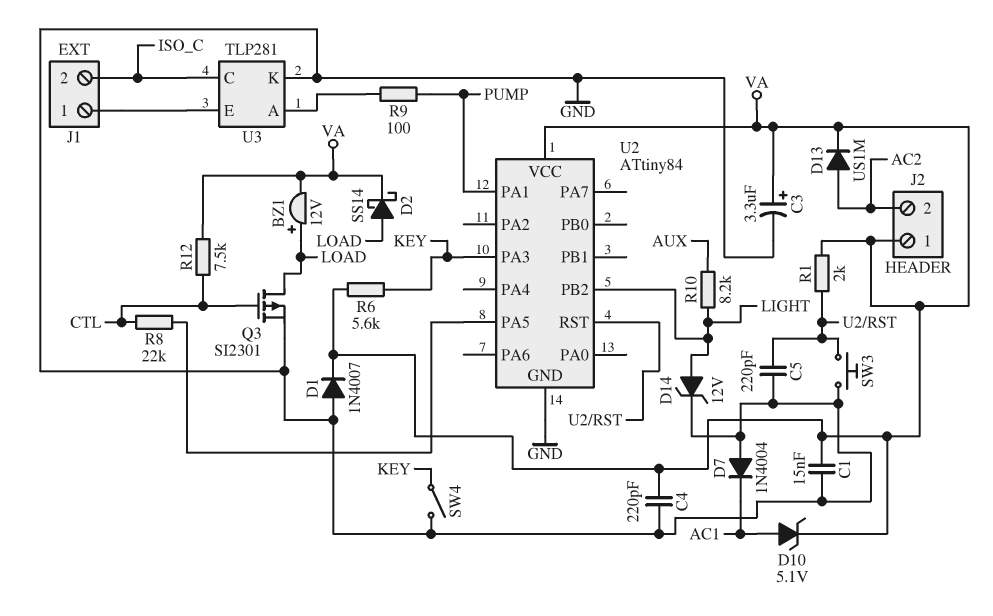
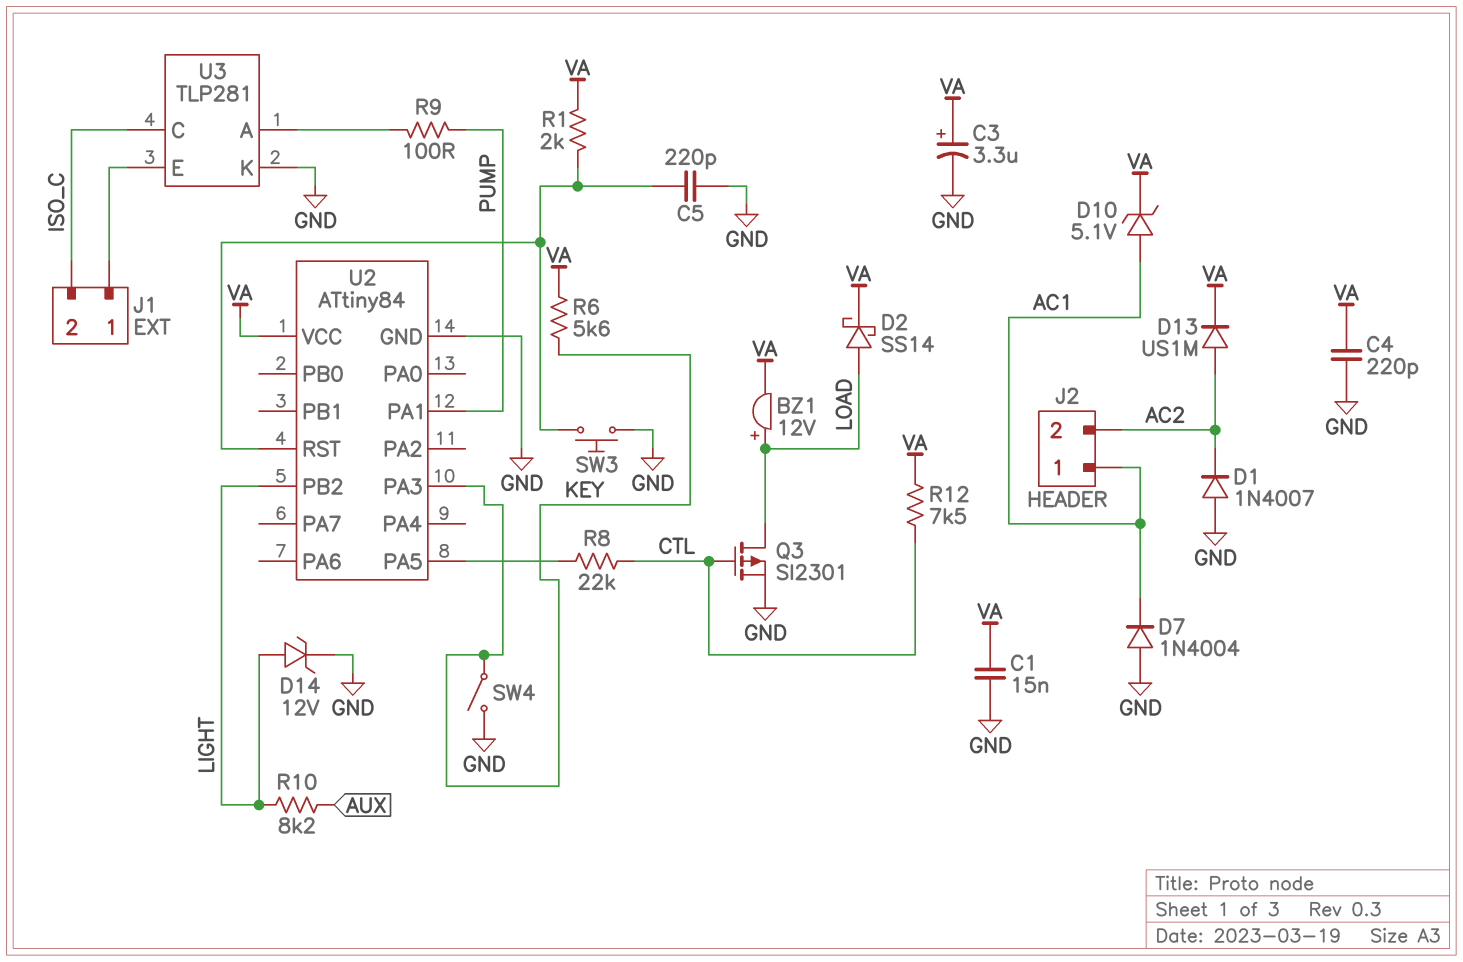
D1: diode 1N4007 (A GND, K VA) -> diode 1N4007 (A GND, K AC2)
J2 pin 1: VA -> AC1

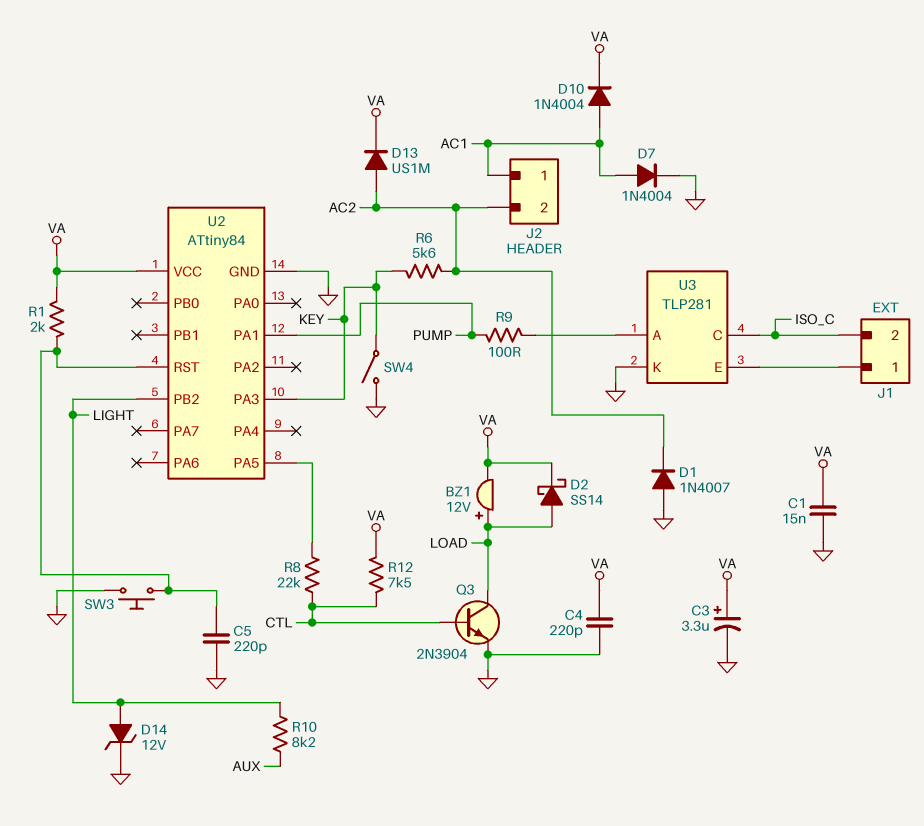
D7: diode 1N4004 (A GND, K AC1) -> diode 1N4004 (A AC1, K GND)
D10: zener 5.1V (A AC1, K VA) -> diode 1N4004 (A AC1, K VA)
Q3: PMOS SI2301 (G CTL, D LOAD, S GND) -> NPN 2N3904 (B CTL, C LOAD, E GND)
R6: 5.6k (KEY, VA) -> 5.6k (AC2, KEY)

